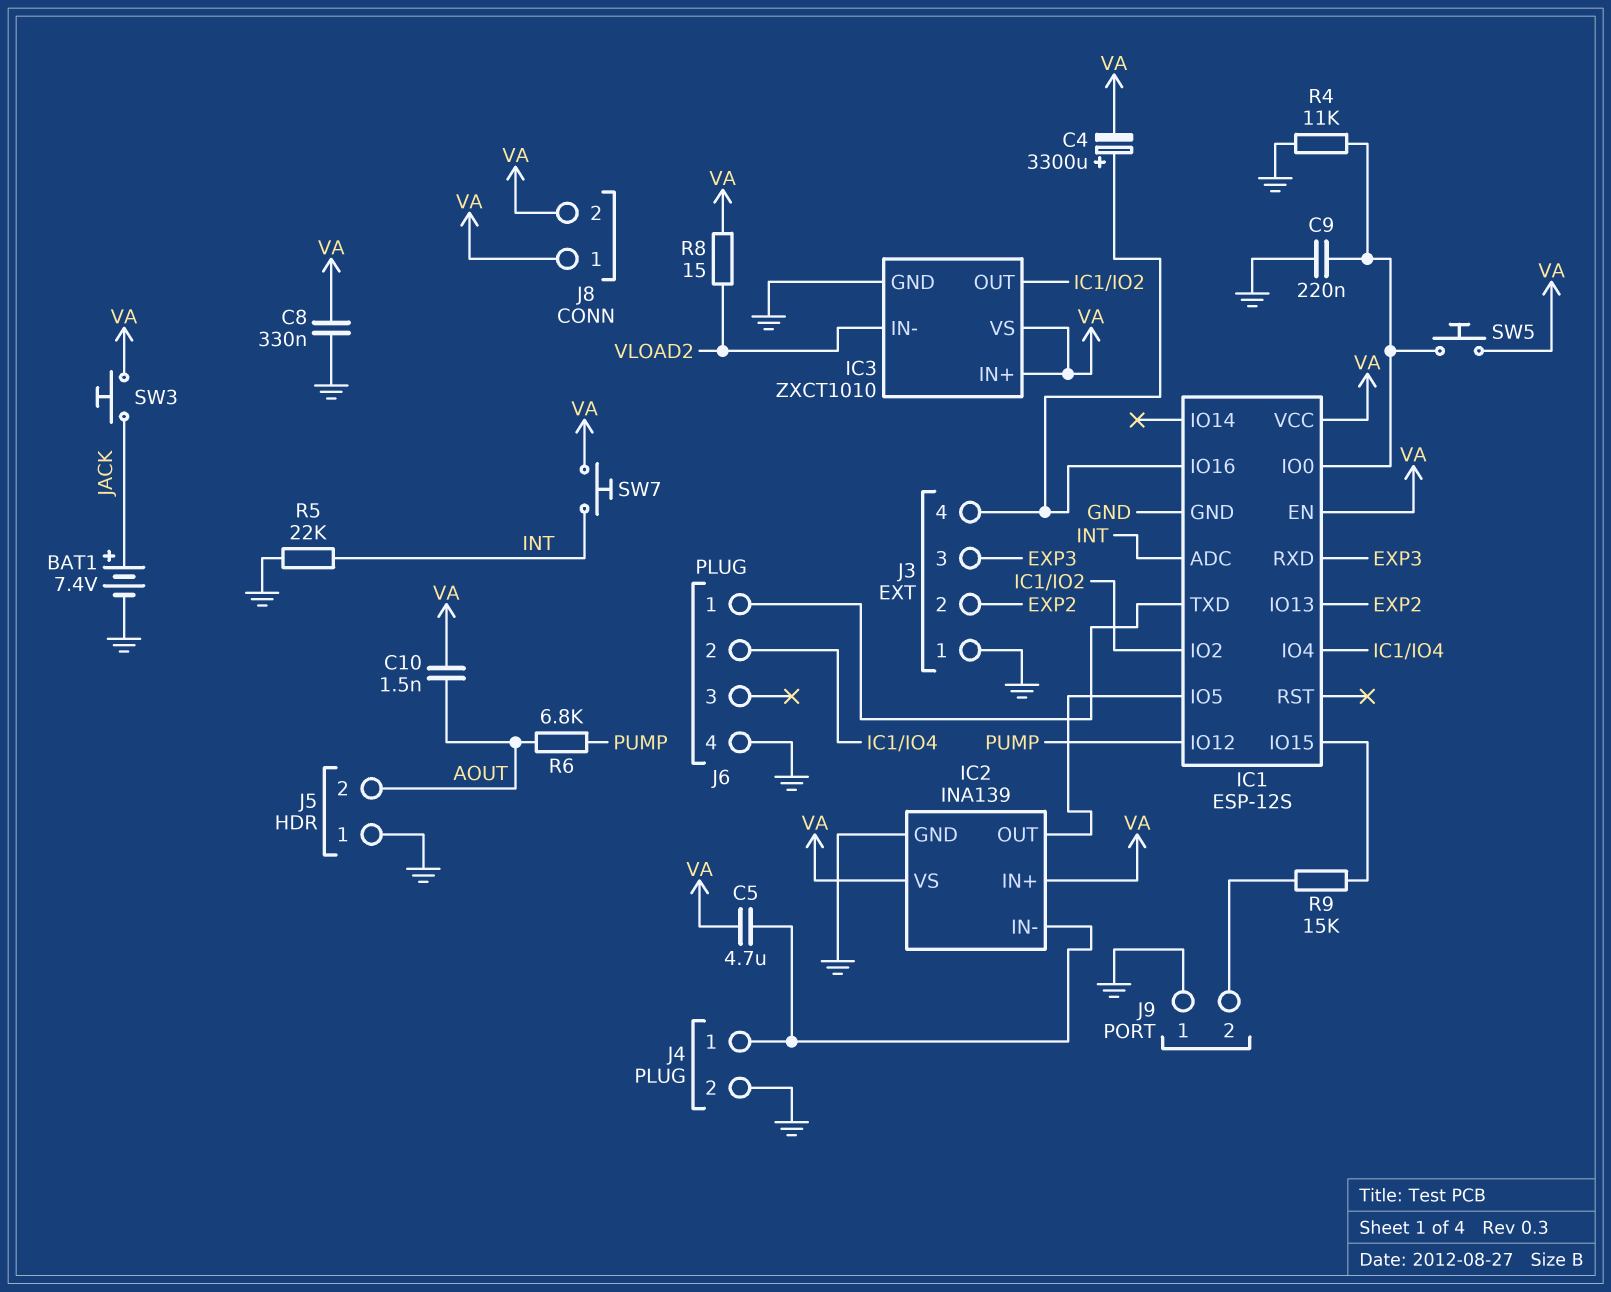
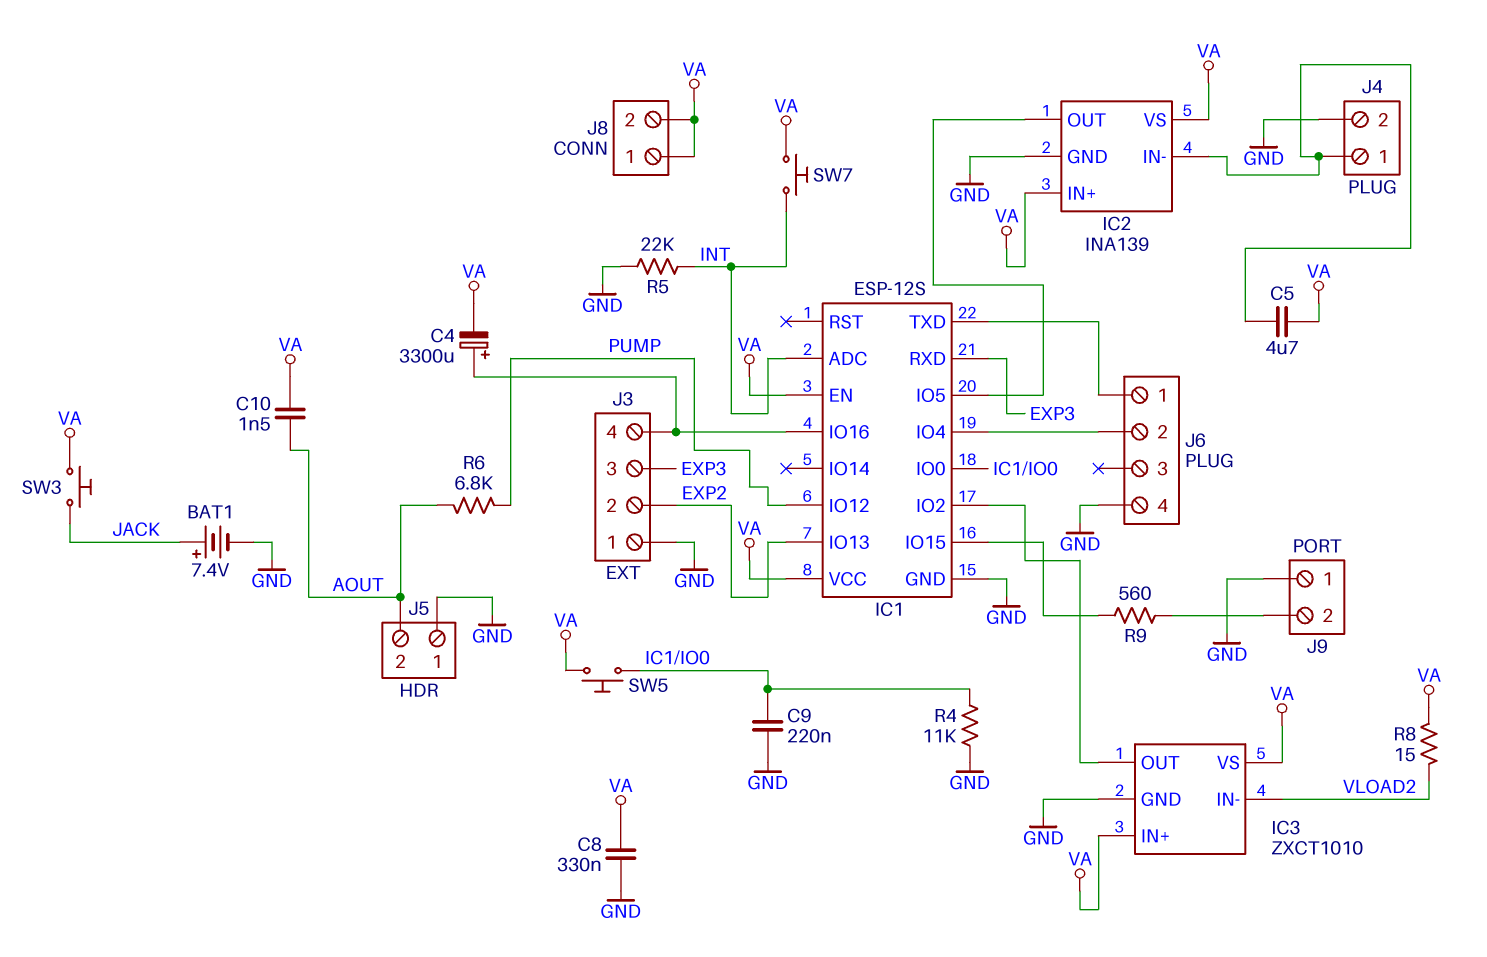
R9: 15k (IC1/IO15, J9/2) -> 560 (IC1/IO15, J9/2)

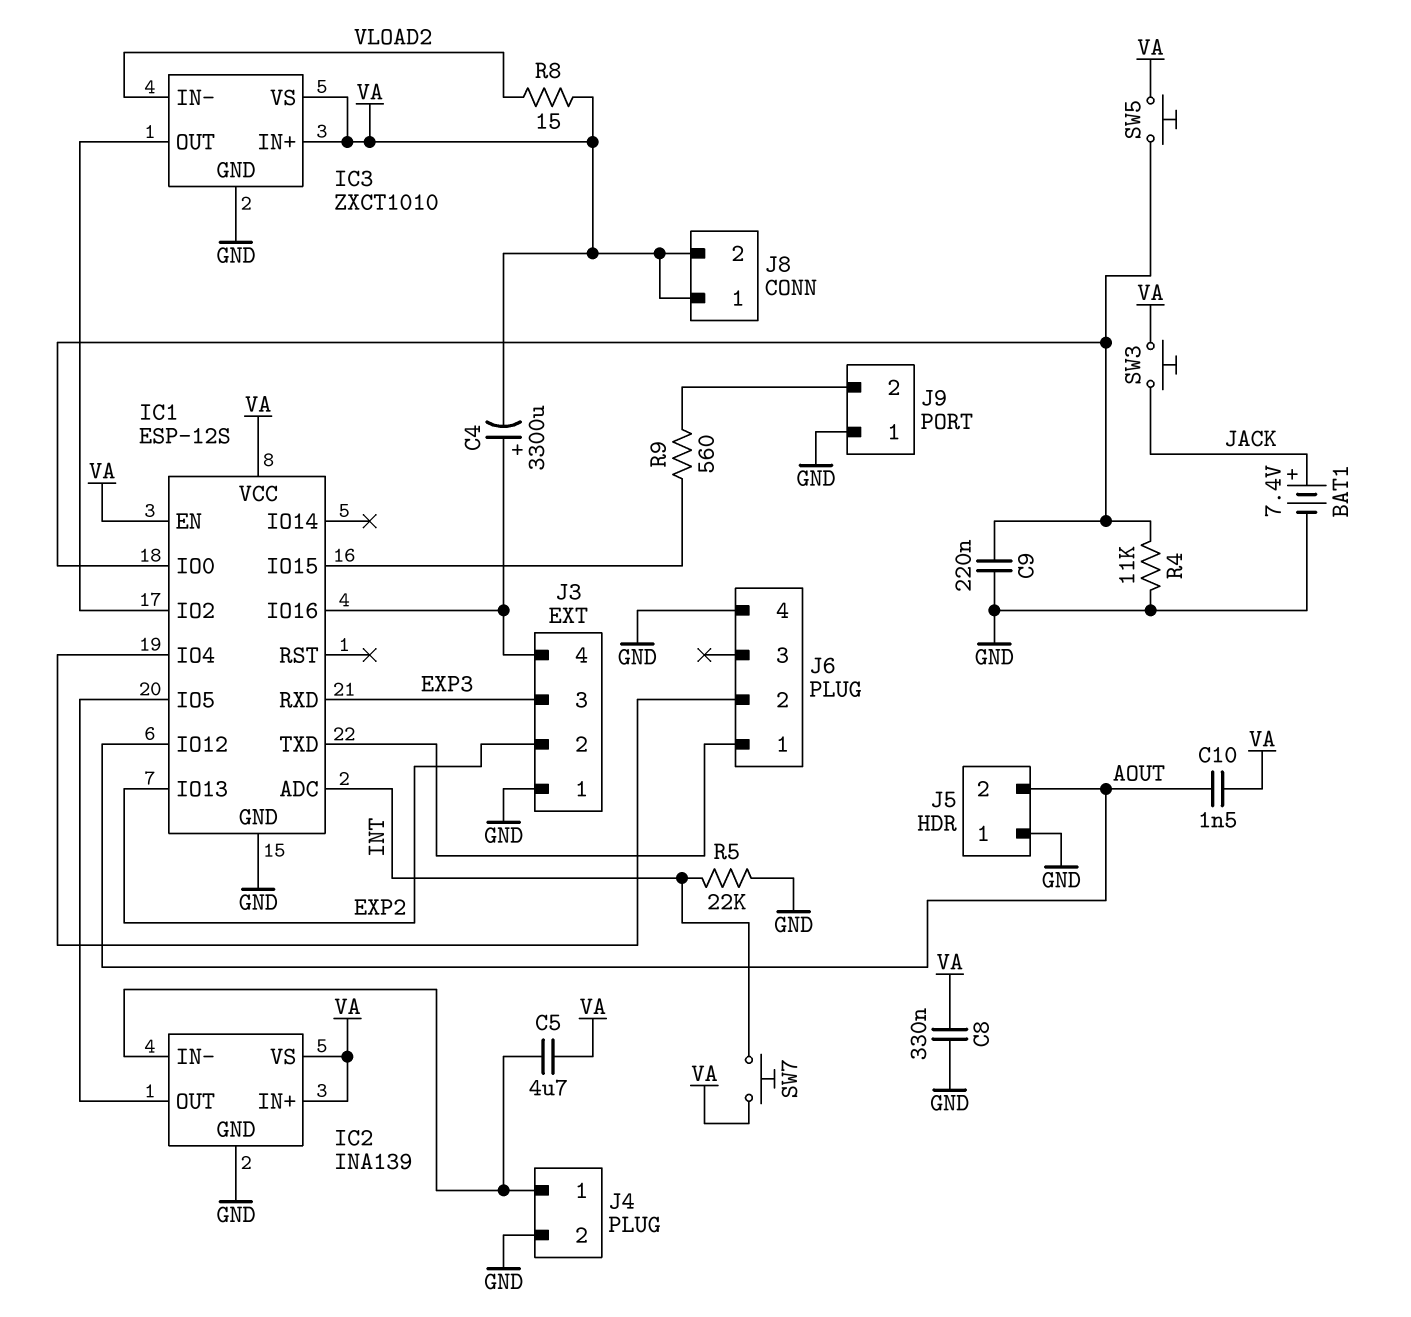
IC1 pin IO12: PUMP -> AOUT
R6: 6.8k (AOUT, PUMP) -> none

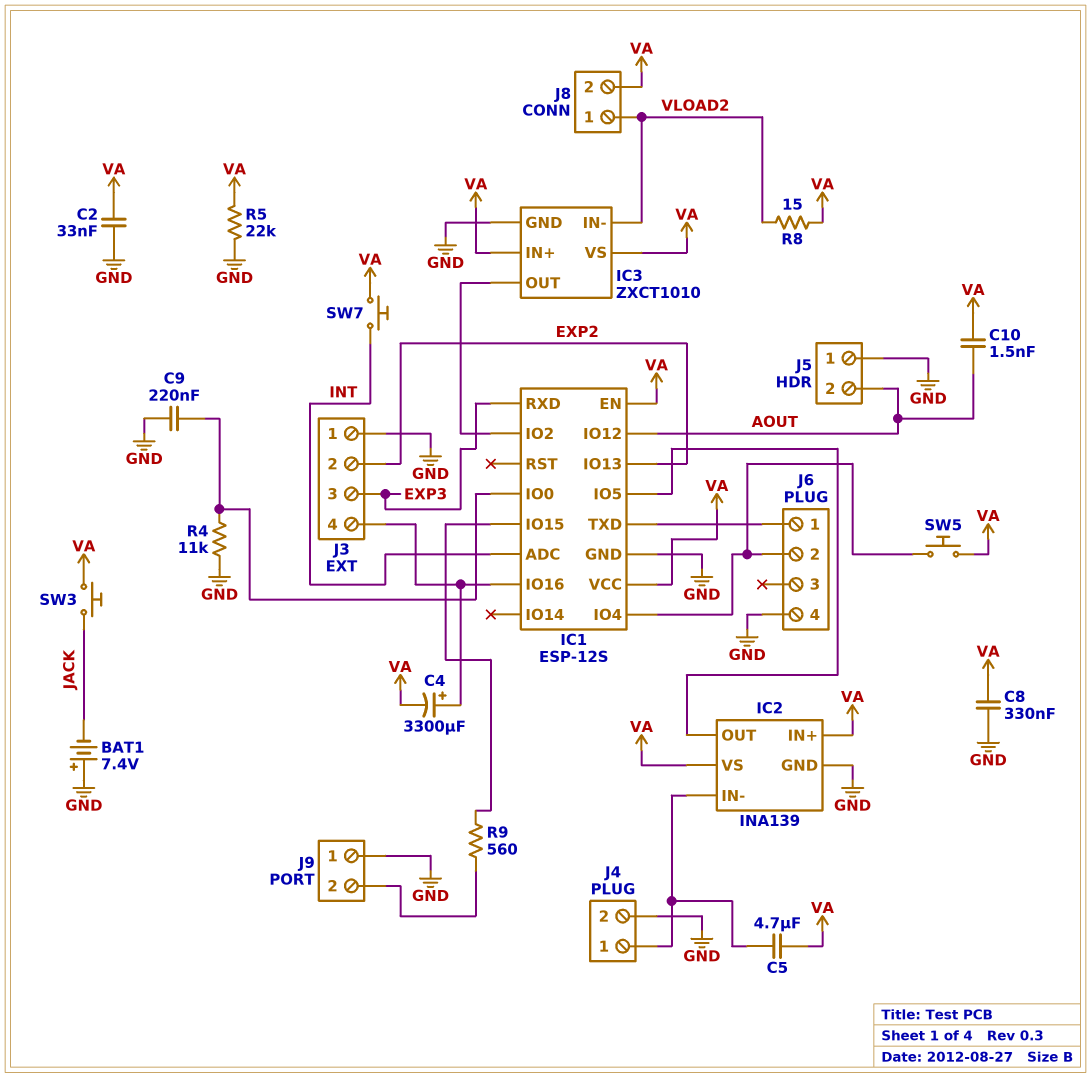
BAT1: 7.4V (plus JACK, minus GND) -> 7.4V (plus GND, minus JACK)
C2: none -> 33nF (GND, VA)
J8 pin 1: VA -> VLOAD2
R5: 22k (GND, INT) -> 22k (GND, VA)
SW5: button (IC1/IO0, VA) -> button (IC1/IO4, VA)

